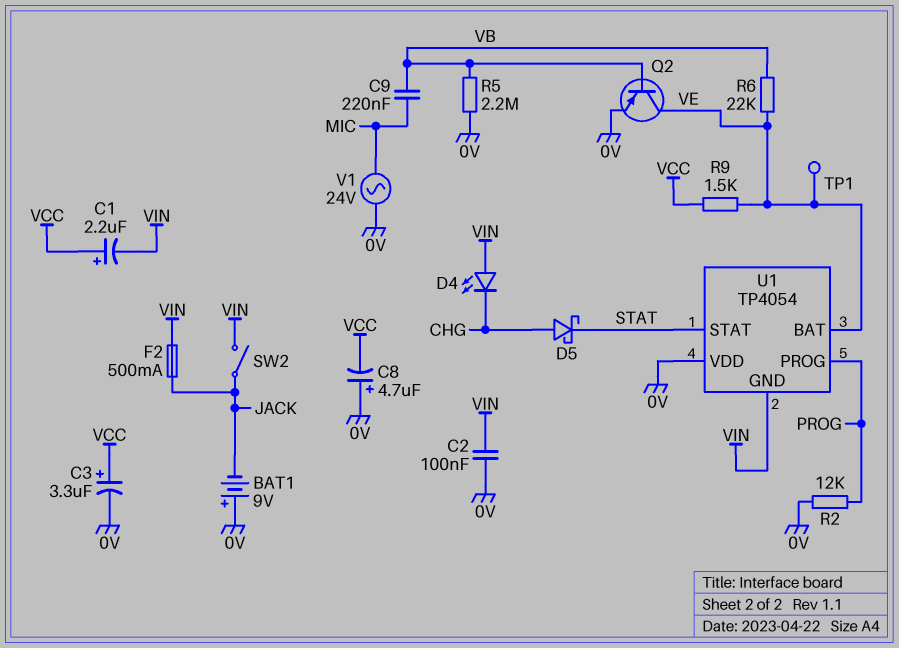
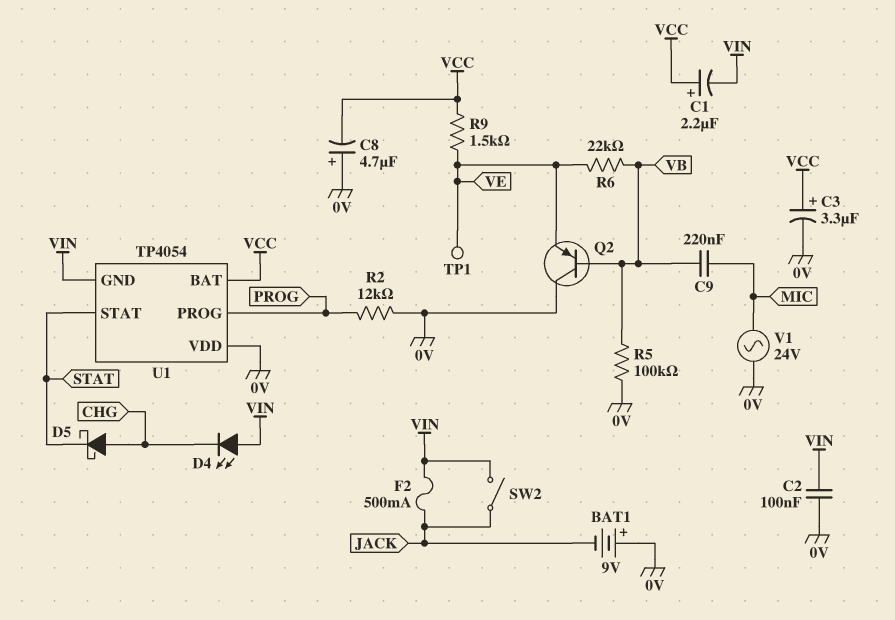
Q2: PNP (B VB, C VE, E 0V) -> PNP (B VB, C 0V, E VE)
R5: 2.2M (0V, VB) -> 100k (0V, VB)
U1 pin BAT: VE -> VCC

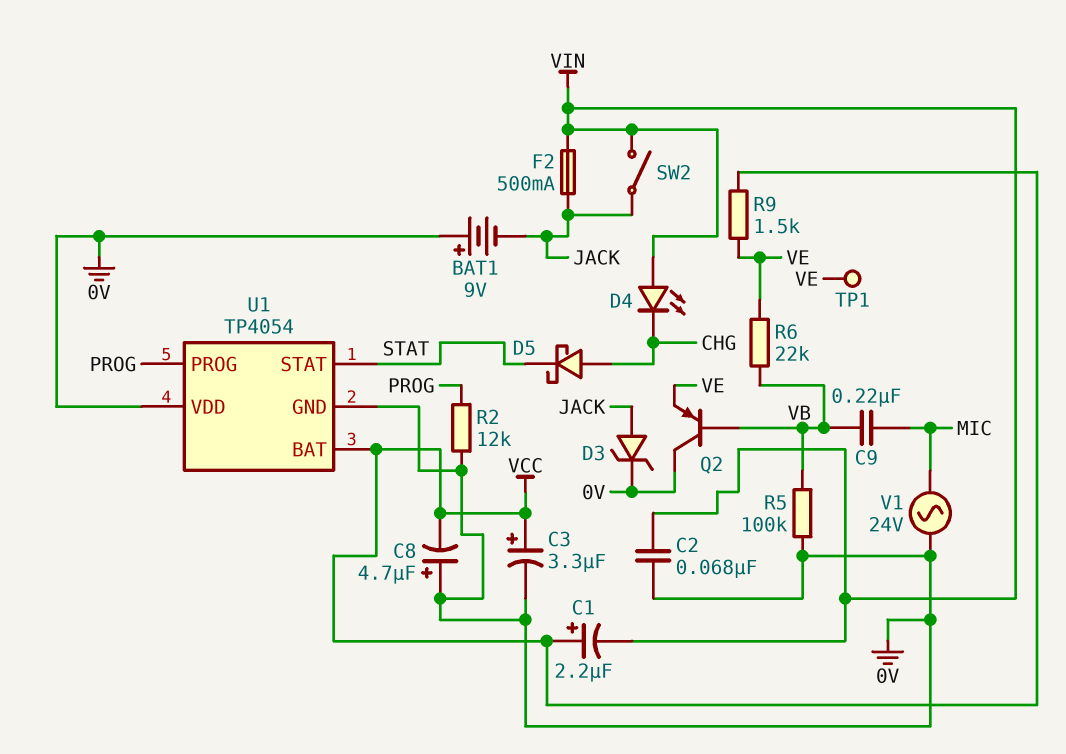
C2: 100nF (0V, VIN) -> 68nF (0V, VIN)
D3: none -> zener (A JACK, K 0V)
U1 pin GND: VIN -> 0V

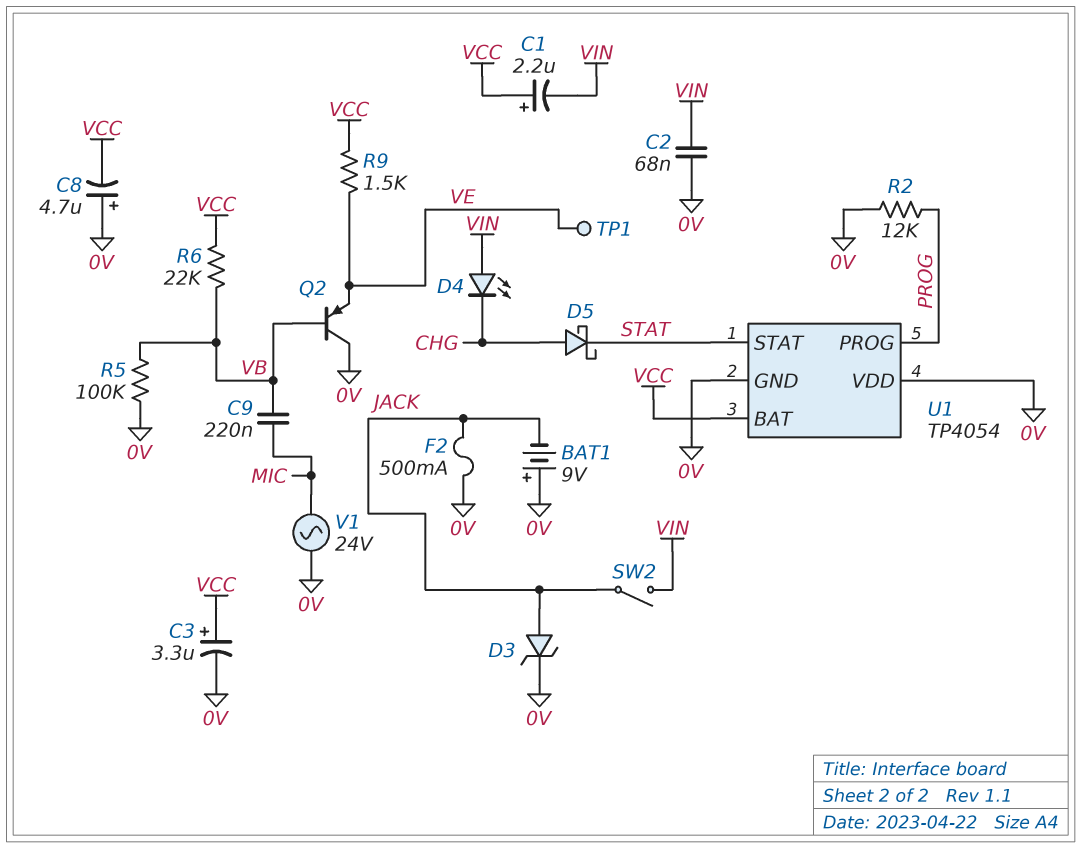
F2: 500mA (JACK, VIN) -> 500mA (0V, JACK)
R6: 22k (VB, VE) -> 22k (VB, VCC)

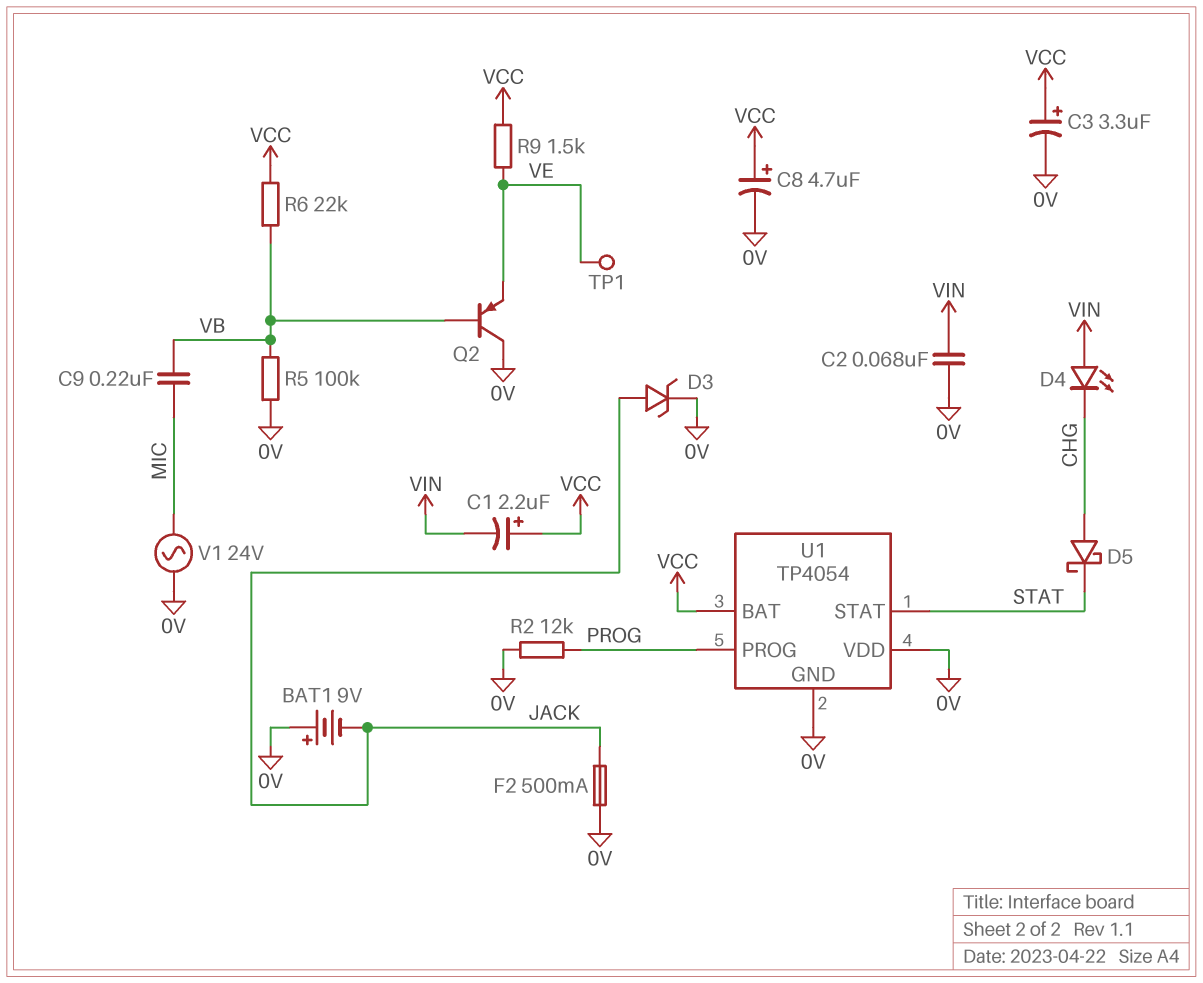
C8: 4.7uF (plus 0V, minus VCC) -> 4.7uF (plus VCC, minus 0V)
SW2: switch (JACK, VIN) -> none

